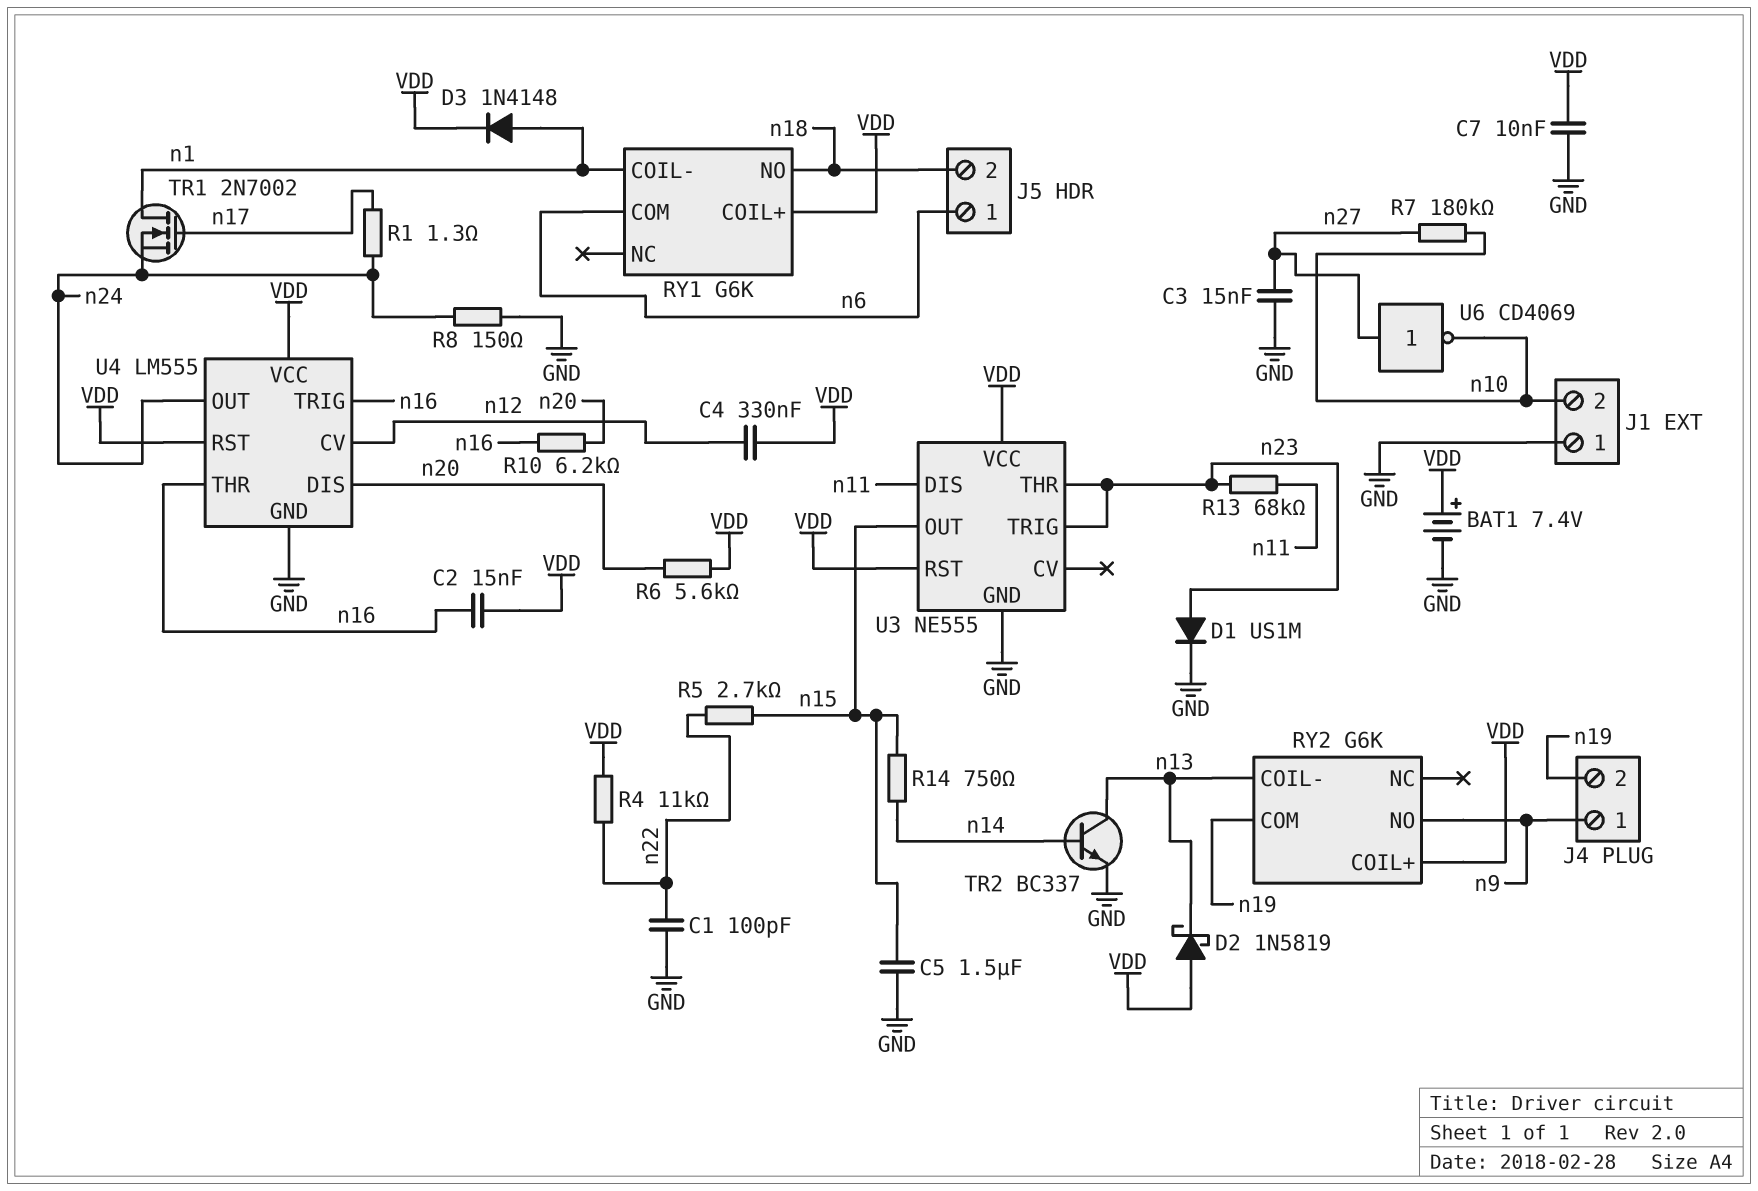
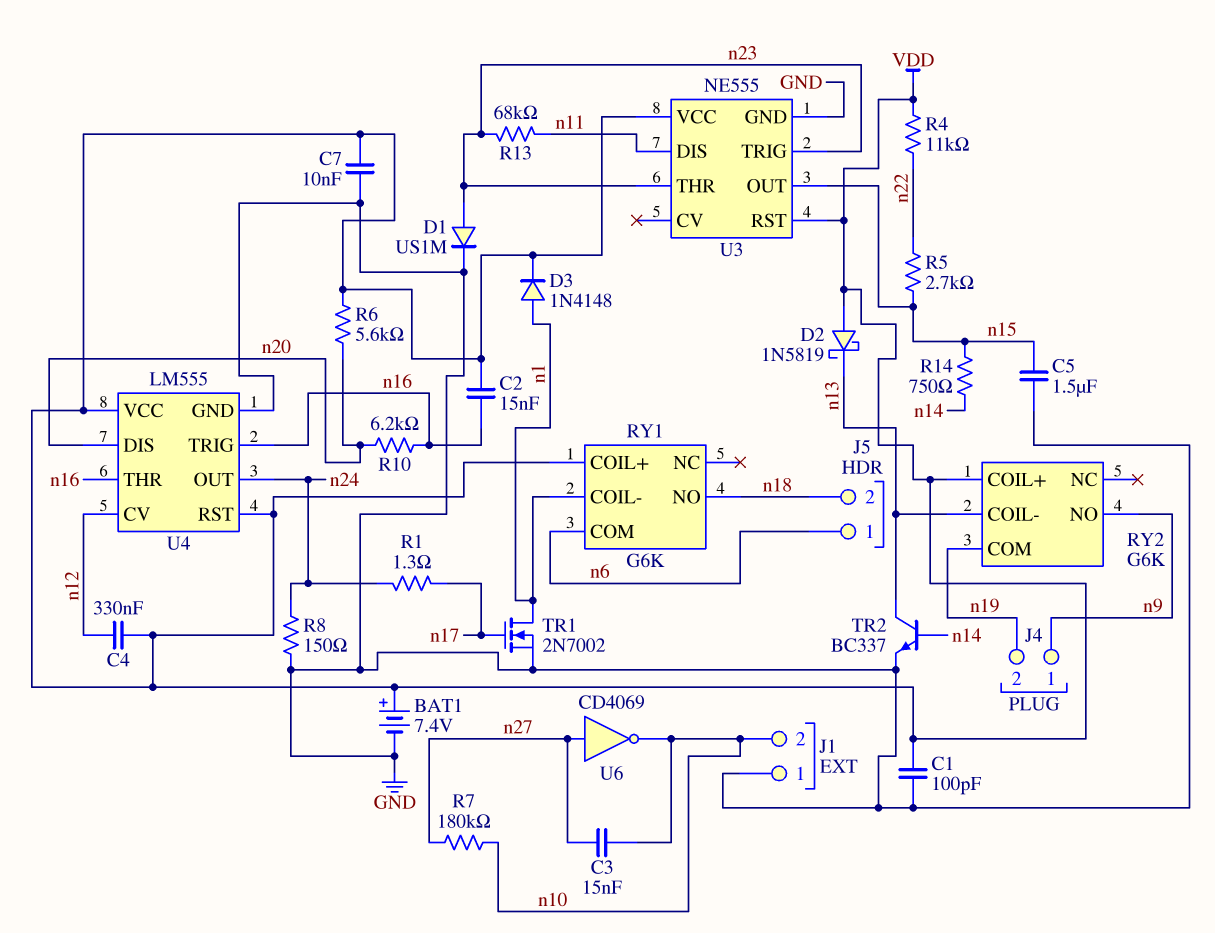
C1: 100pF (GND, n22) -> 100pF (GND, VDD)
C3: 15nF (GND, n27) -> 15nF (n10, n27)
TR1: NMOS 2N7002 (G n17, D n1, S n24) -> NMOS 2N7002 (G n17, D n1, S GND)

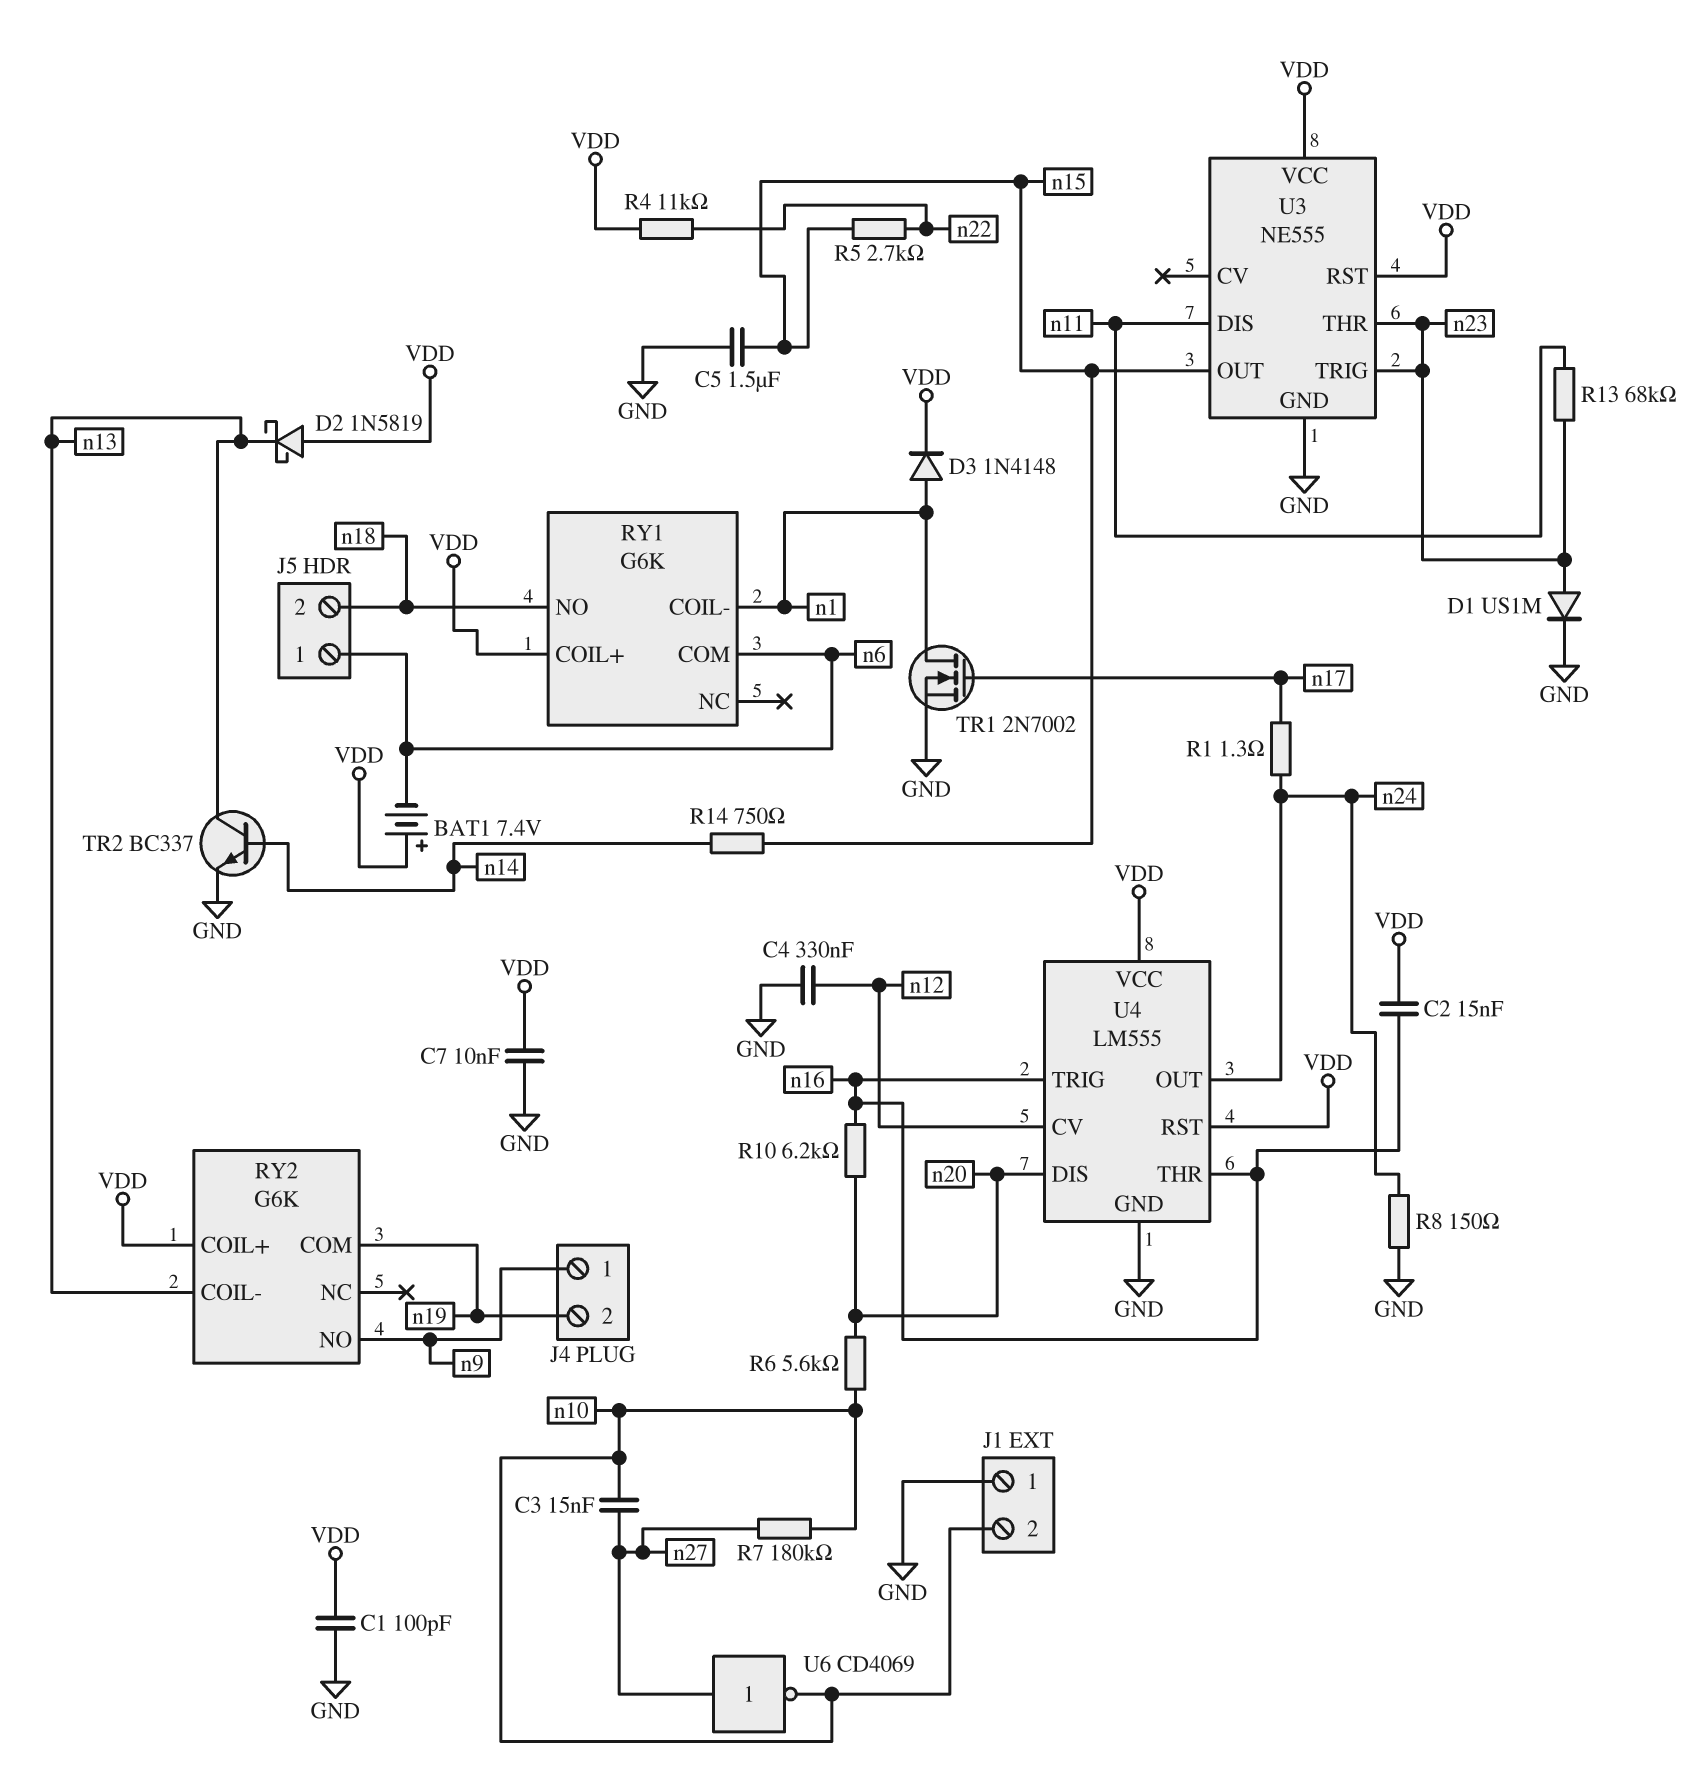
BAT1: 7.4V (plus VDD, minus GND) -> 7.4V (plus VDD, minus n6)
C4: 330nF (VDD, n12) -> 330nF (GND, n12)
R6: 5.6k (VDD, n20) -> 5.6k (n10, n20)

